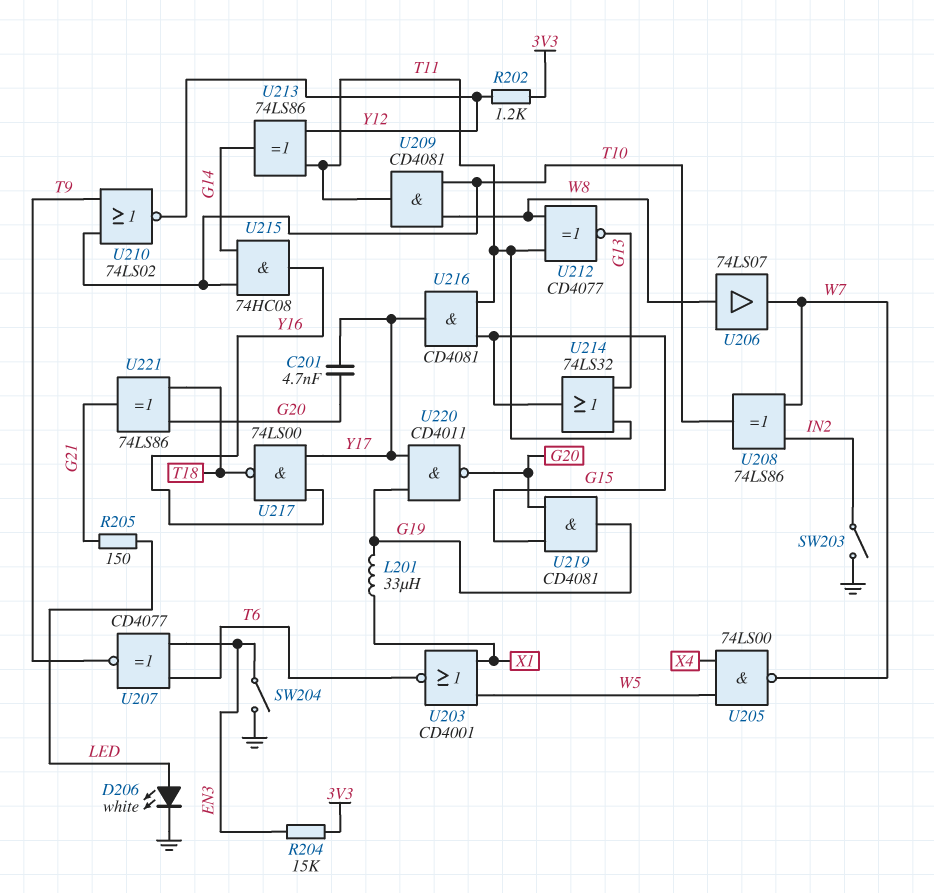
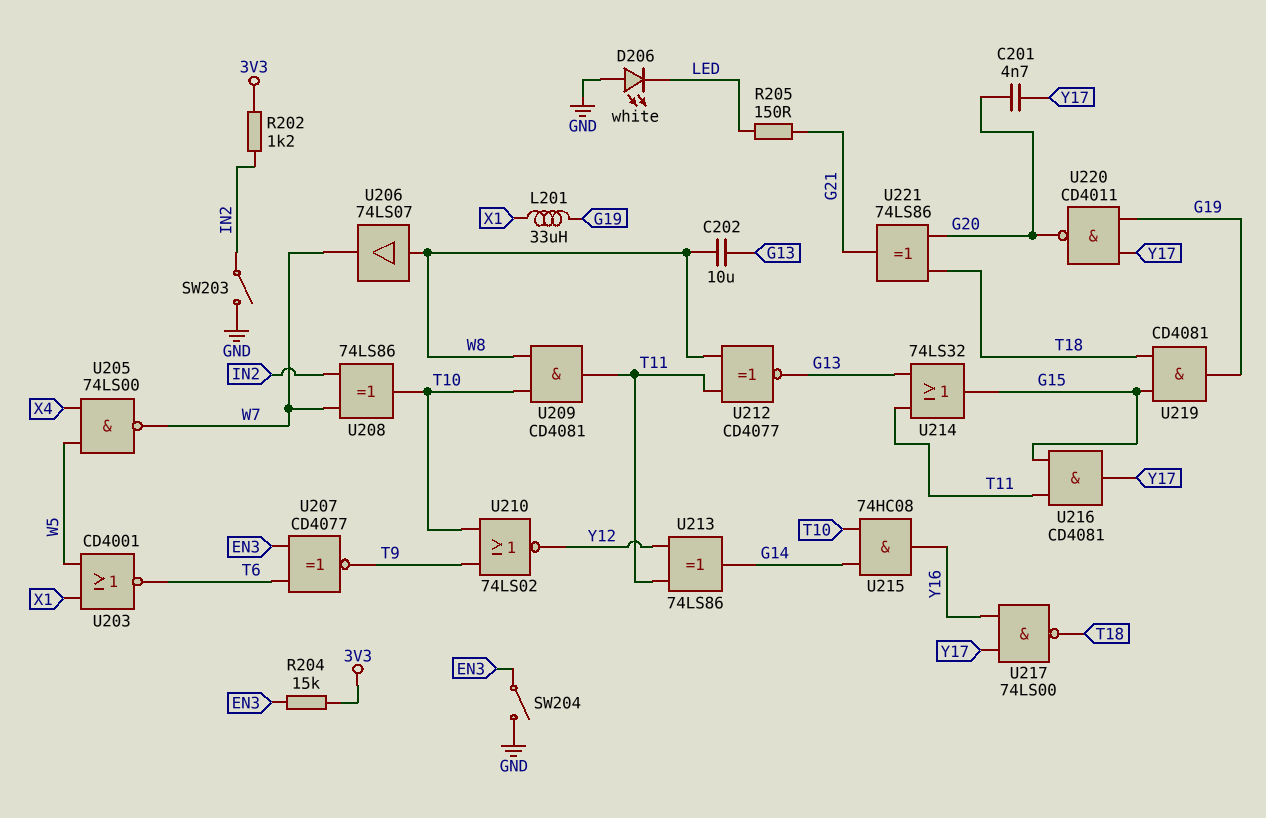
C202: none -> 10uF (G13, W8)
D206: LED white (A LED, K GND) -> LED white (A GND, K LED)
R202: 1.2k (3V3, Y12) -> 1.2k (3V3, IN2)
U219: AND CD4081 (in G15, in G20, out G19) -> AND CD4081 (in G15, in T18, out G19)

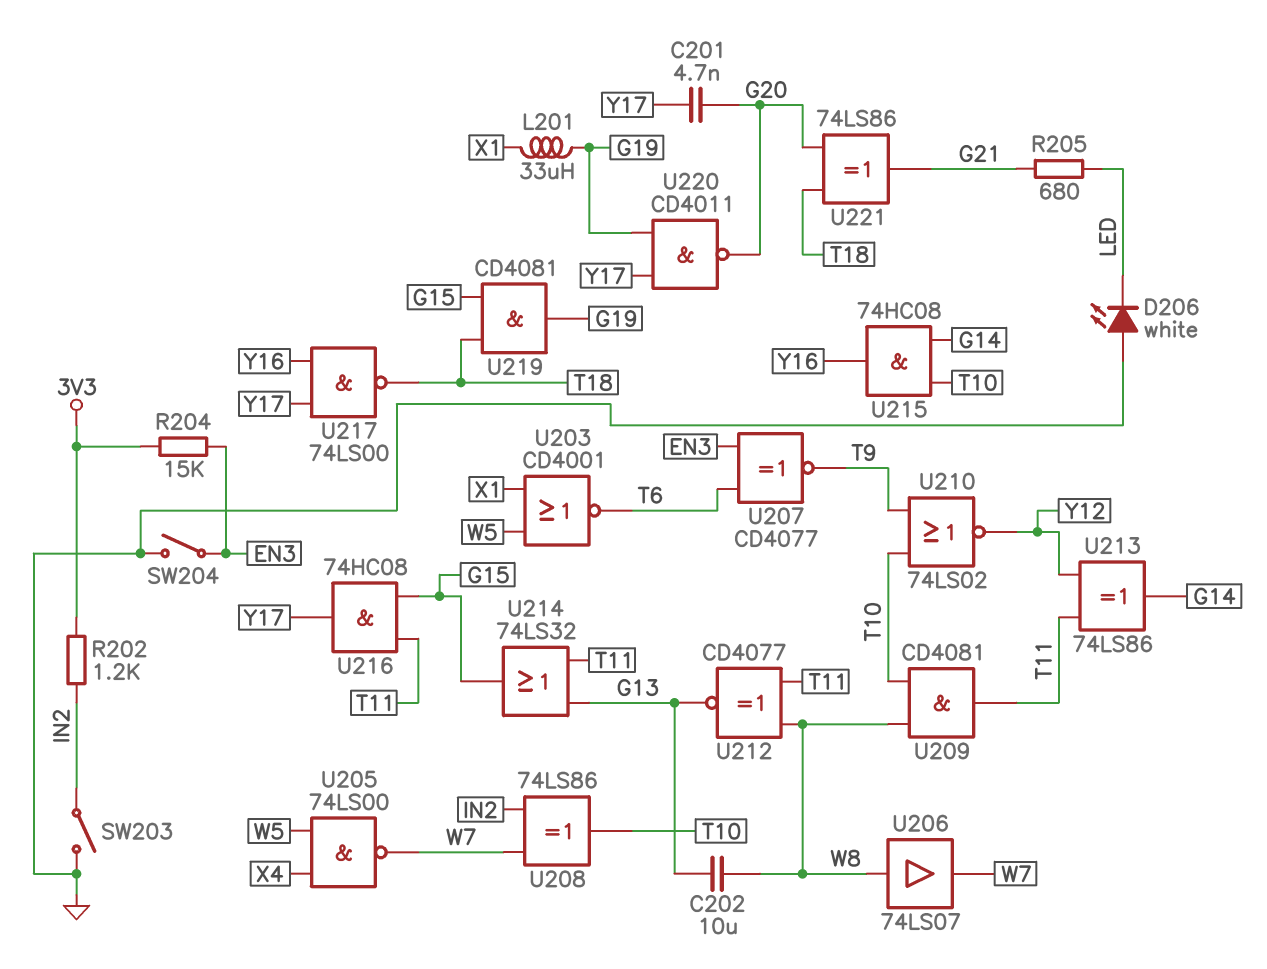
R205: 150 (G21, LED) -> 680 (G21, LED)
U216: AND CD4081 (in G15, in T11, out Y17) -> AND 74HC08 (in G15, in T11, out Y17)

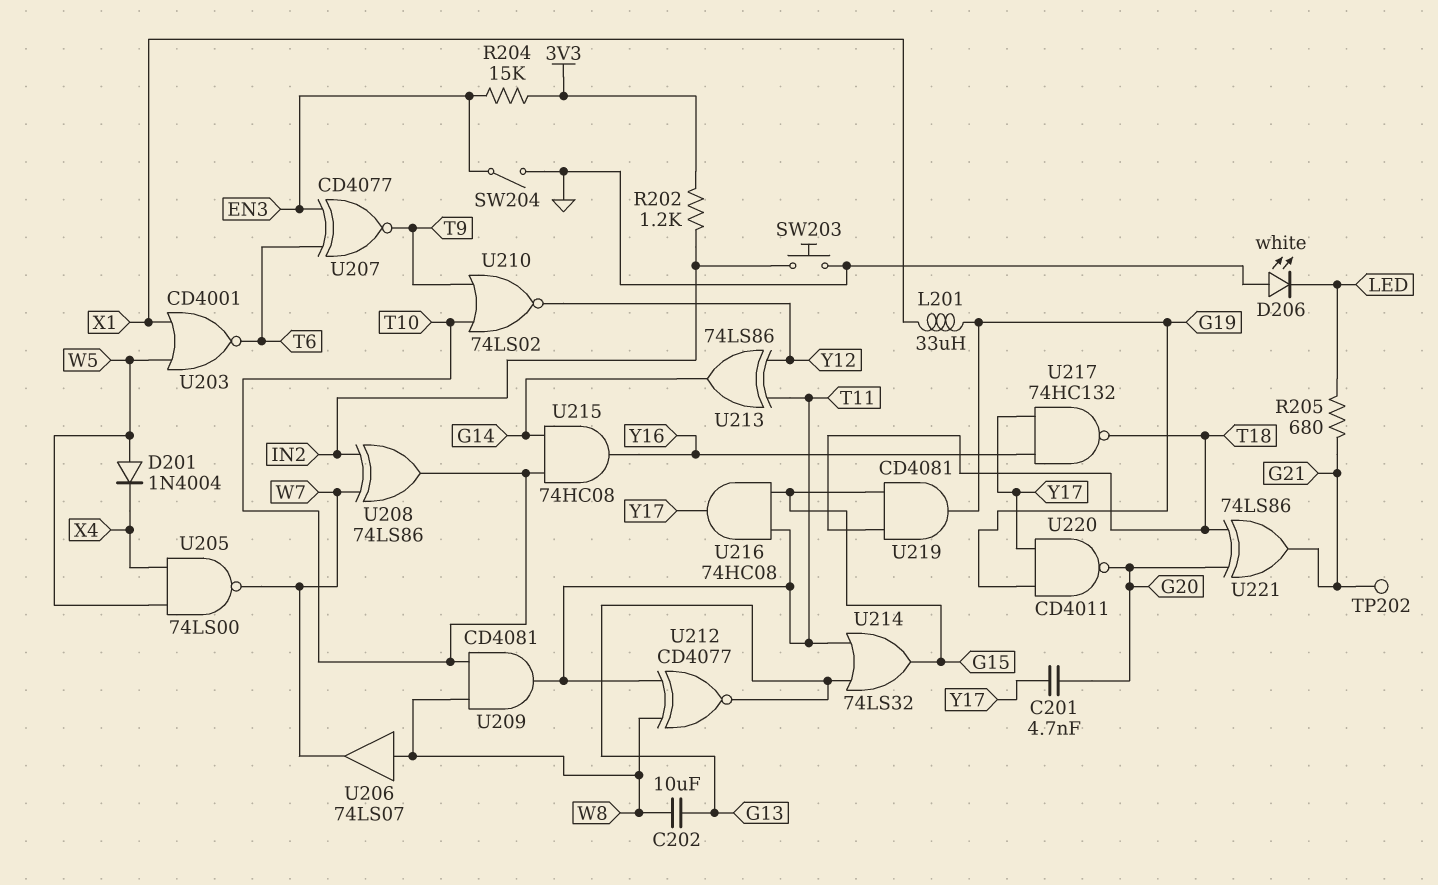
D201: none -> diode 1N4004 (A W5, K X4)
SW203: switch (GND, IN2) -> button (GND, IN2)
TP202: none -> test point (G21)
U217: NAND 74LS00 (in Y16, in Y17, out T18) -> NAND 74HC132 (in Y16, in Y17, out T18)

